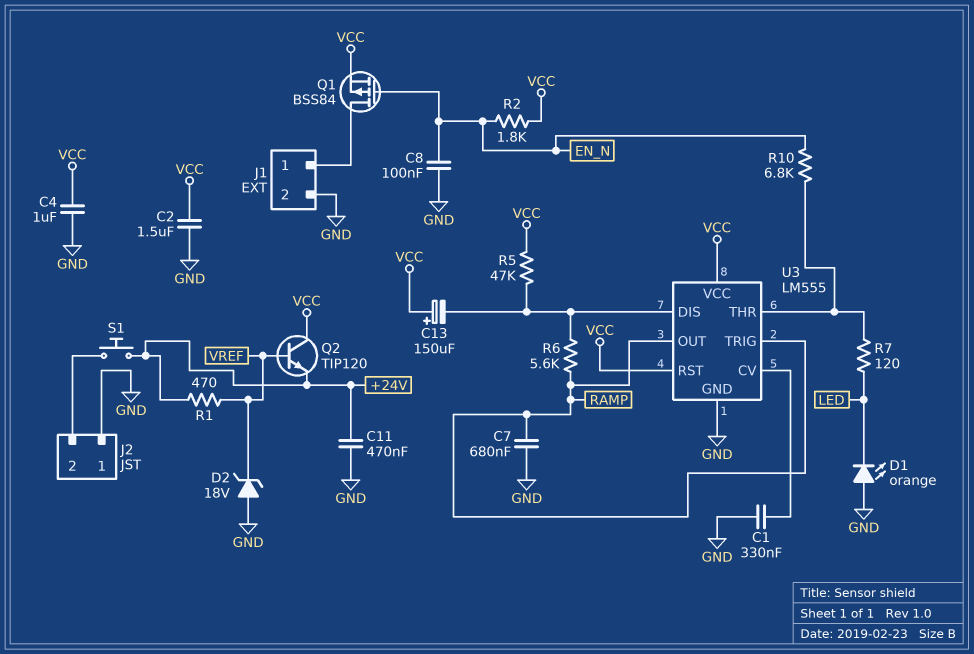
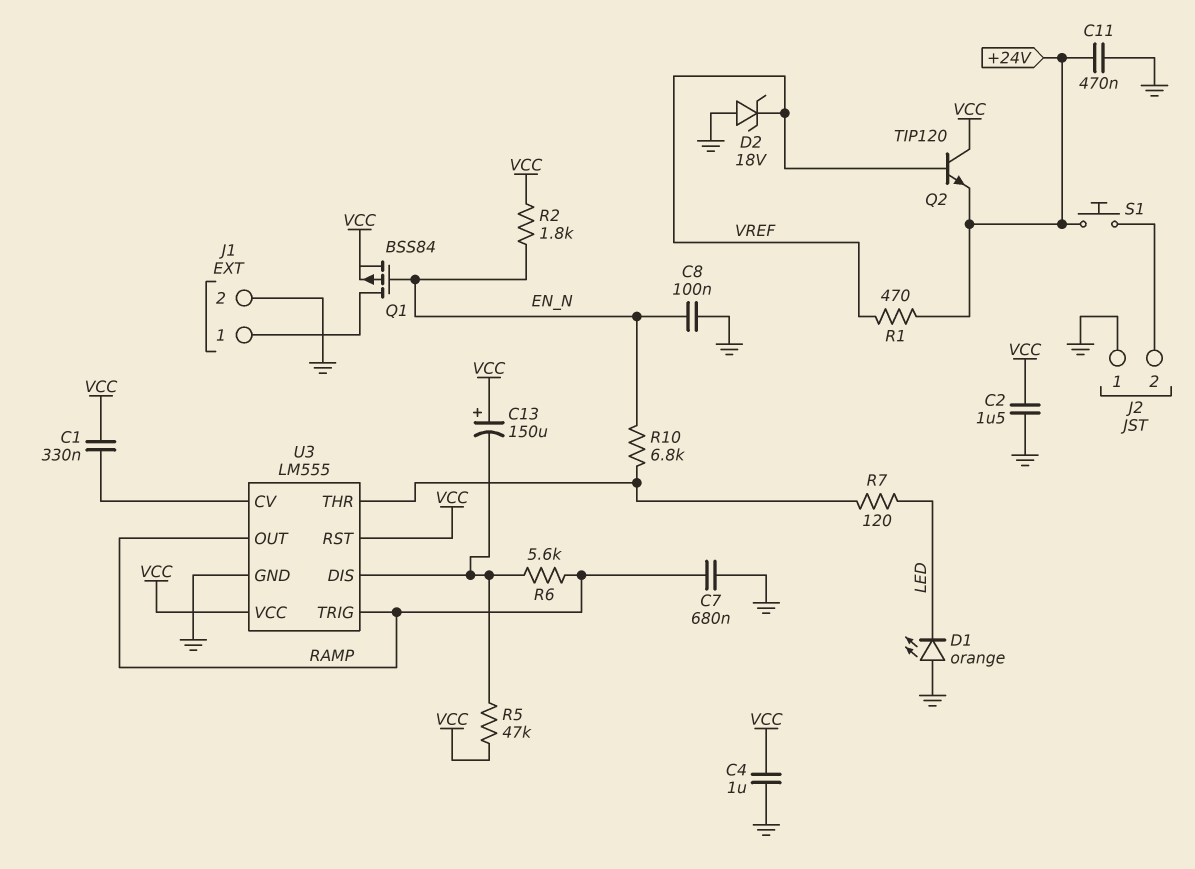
C1: 330nF (GND, U3/CV) -> 330nF (U3/CV, VCC)

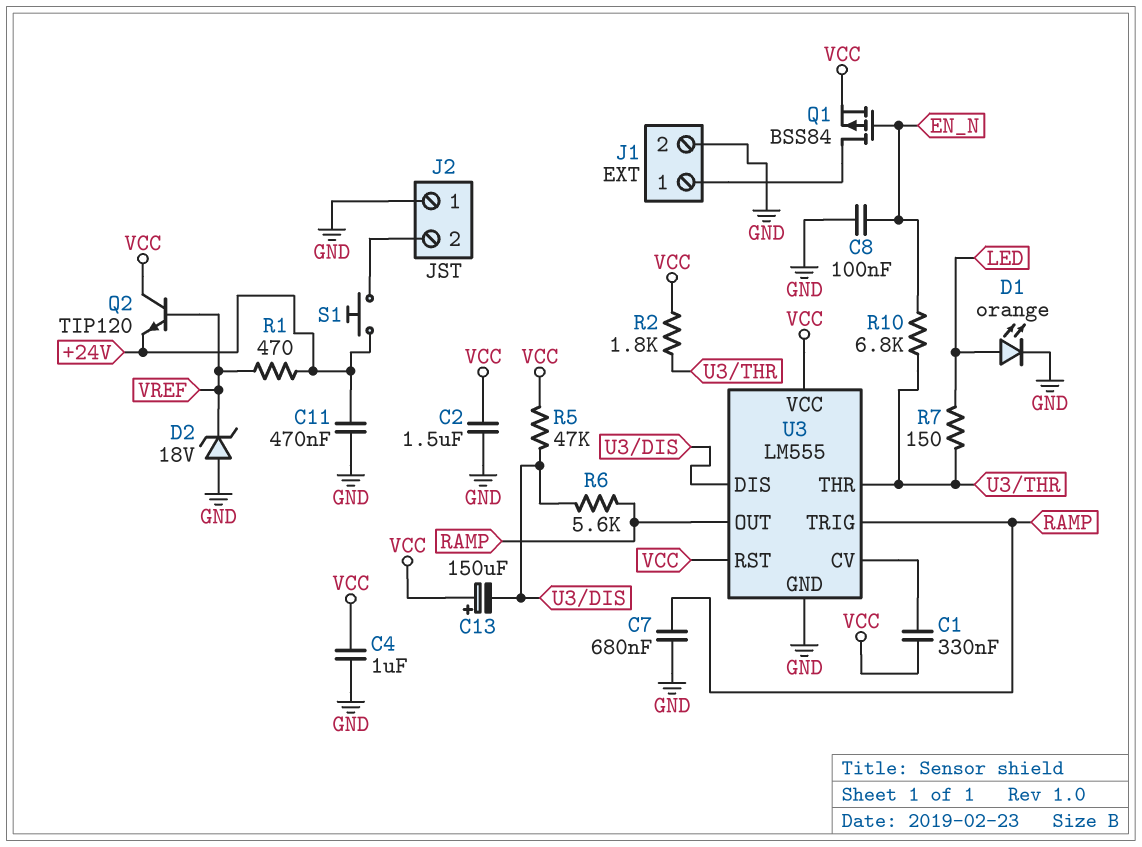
D1: LED orange (A GND, K LED) -> LED orange (A LED, K GND)
R2: 1.8k (EN_N, VCC) -> 1.8k (U3/THR, VCC)
R7: 120 (LED, U3/THR) -> 150 (LED, U3/THR)

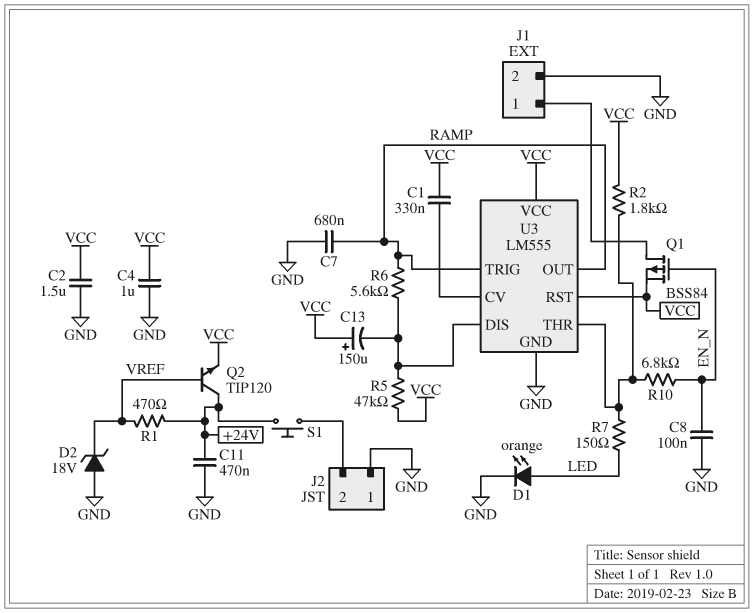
Q2: NPN TIP120 (B VREF, C VCC, E +24V) -> NPN TIP120 (B VREF, C +24V, E VCC)

